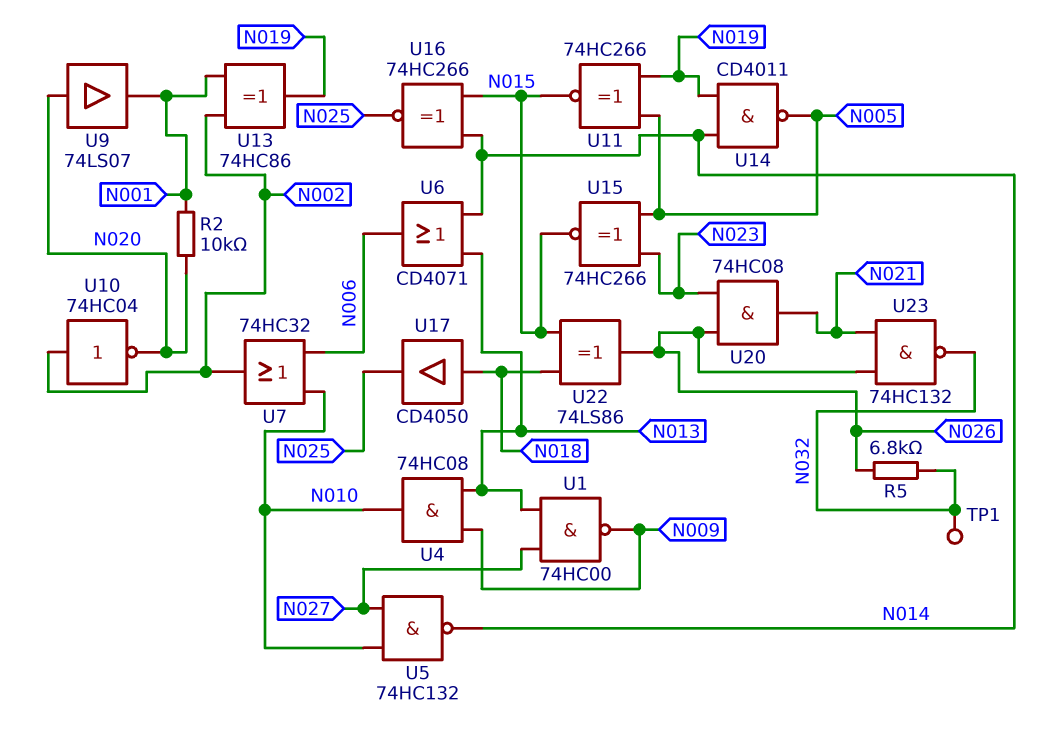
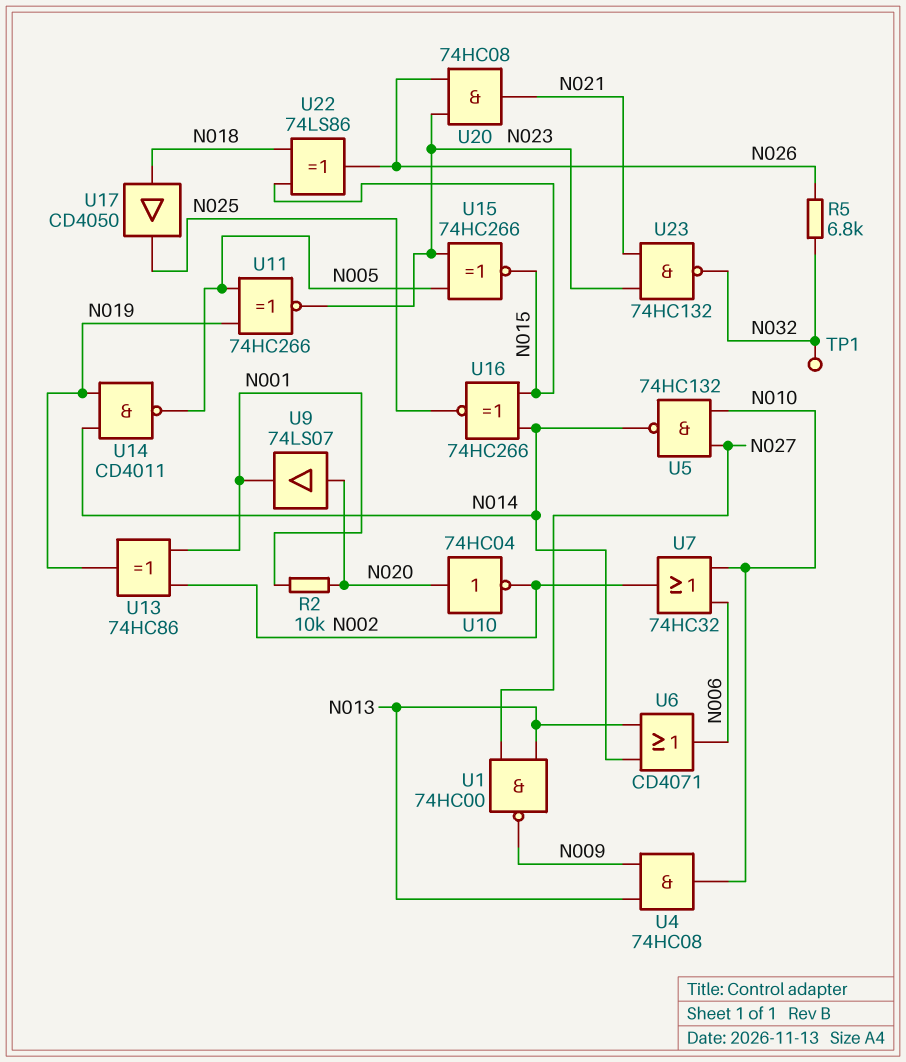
U10: NOT 74HC04 (in N002, out N020) -> NOT 74HC04 (in N020, out N002)
U11: XNOR 74HC266 (in N005, in N019, out N015) -> XNOR 74HC266 (in N005, in N019, out N023)
U23: NAND 74HC132 (in N021, in N026, out N032) -> NAND 74HC132 (in N021, in N023, out N032)

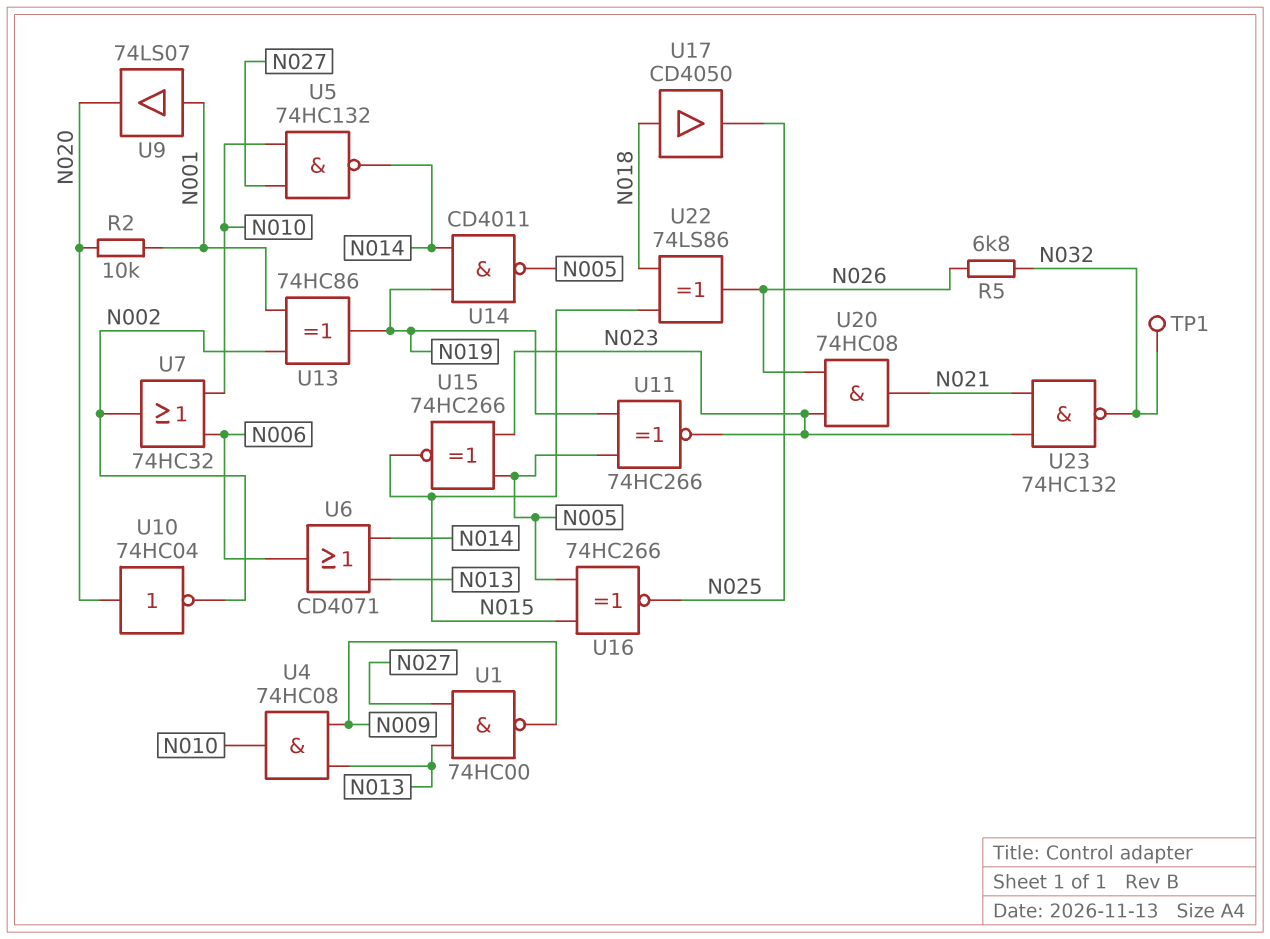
U9: buffer 74LS07 (in N020, out N001) -> buffer 74LS07 (in N001, out N020)
U16: XNOR 74HC266 (in N014, in N015, out N025) -> XNOR 74HC266 (in N005, in N015, out N025)

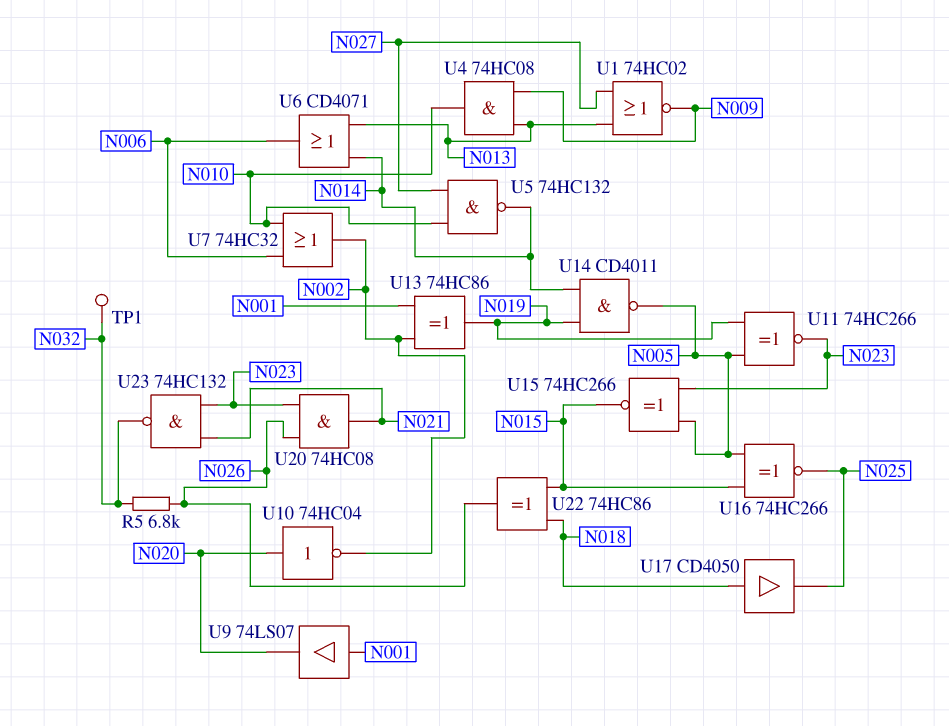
R2: 10k (N001, N020) -> none
U1: NAND 74HC00 (in N013, in N027, out N009) -> NOR 74HC02 (in N013, in N027, out N009)
U22: XOR 74LS86 (in N015, in N018, out N026) -> XOR 74HC86 (in N015, in N018, out N026)

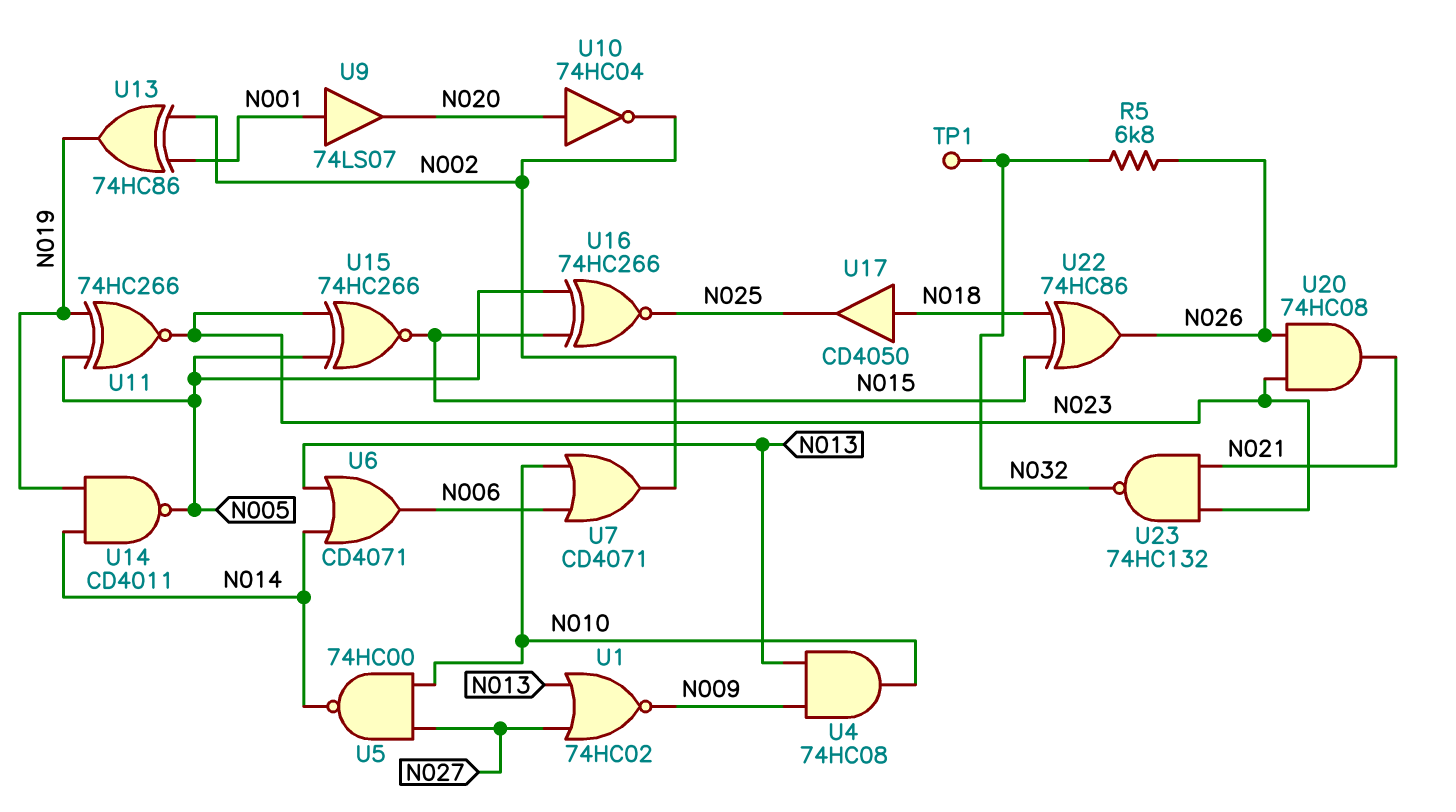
U5: NAND 74HC132 (in N010, in N027, out N014) -> NAND 74HC00 (in N010, in N027, out N014)
U7: OR 74HC32 (in N006, in N010, out N002) -> OR CD4071 (in N006, in N010, out N002)

